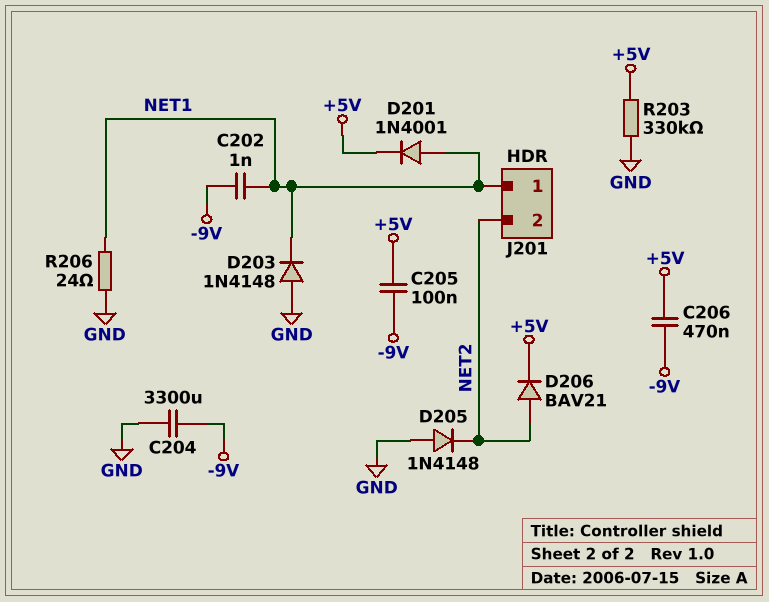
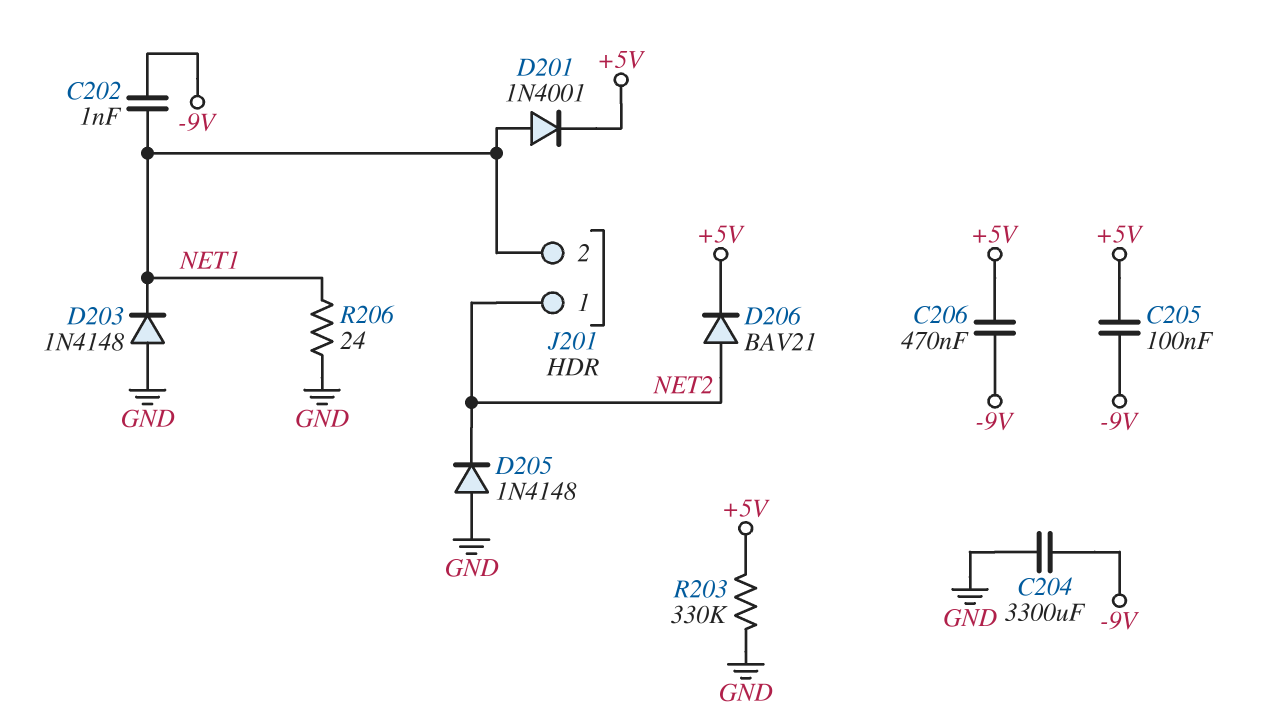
J201 pin 1: NET1 -> NET2
J201 pin 2: NET2 -> NET1

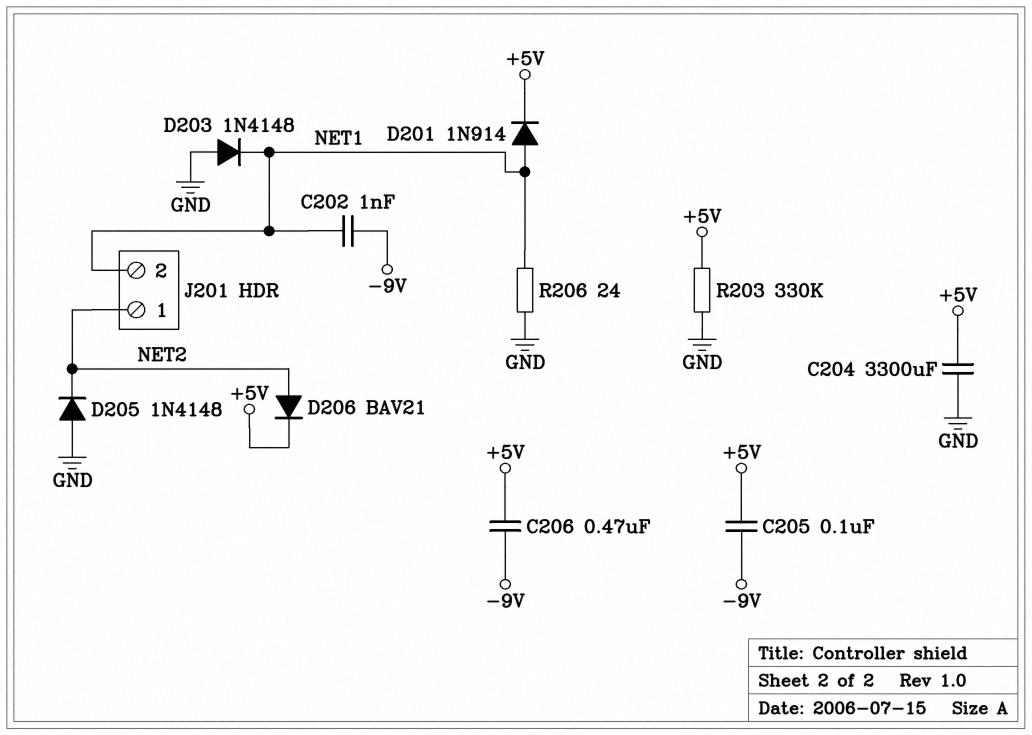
C204: 3300uF (-9V, GND) -> 3300uF (+5V, GND)
D201: diode 1N4001 (A NET1, K +5V) -> diode 1N914 (A NET1, K +5V)

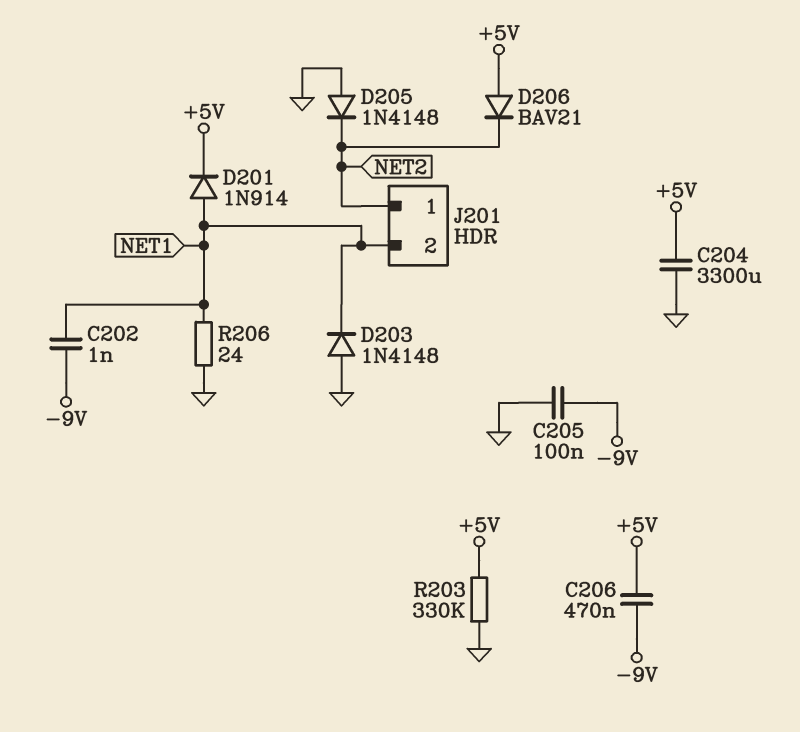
C205: 100nF (+5V, -9V) -> 100nF (-9V, GND)
D206: diode BAV21 (A NET2, K +5V) -> diode BAV21 (A +5V, K NET2)

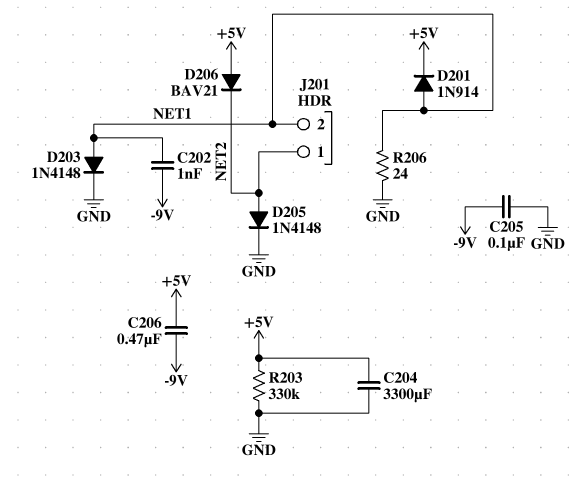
D203: diode 1N4148 (A GND, K NET1) -> diode 1N4148 (A NET1, K GND)
D205: diode 1N4148 (A GND, K NET2) -> diode 1N4148 (A NET2, K GND)

